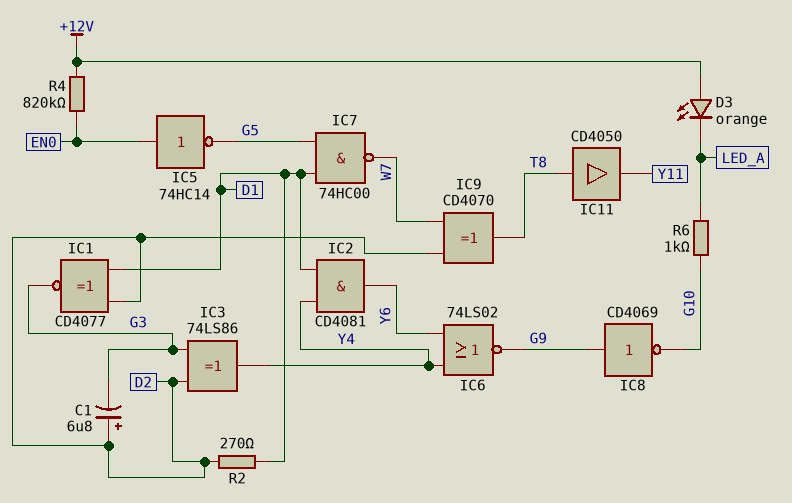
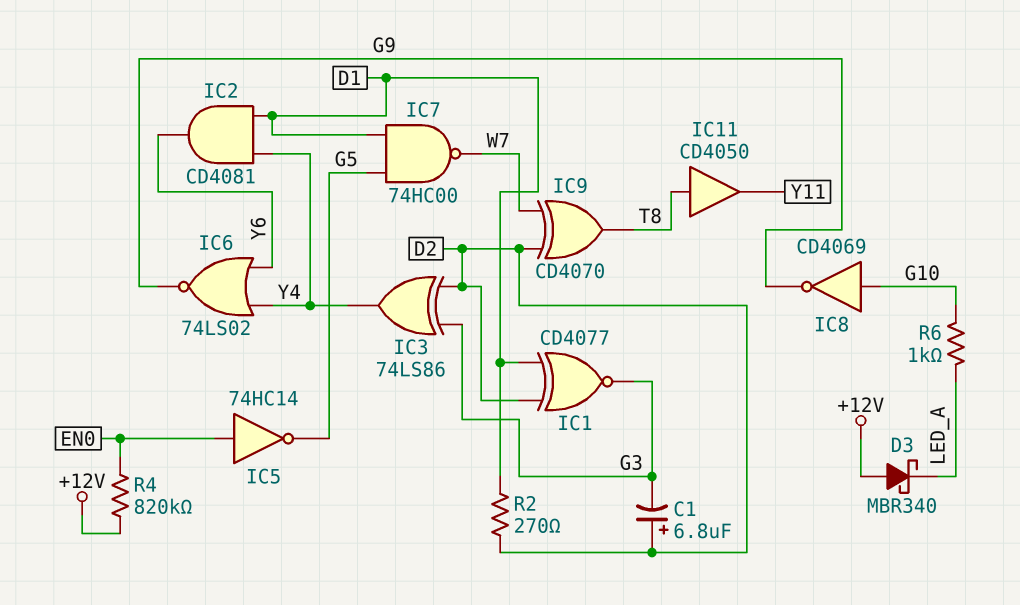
D3: LED orange (A +12V, K LED_A) -> schottky MBR340 (A +12V, K LED_A)
IC8: NOT CD4069 (in G9, out G10) -> NOT CD4069 (in G10, out G9)

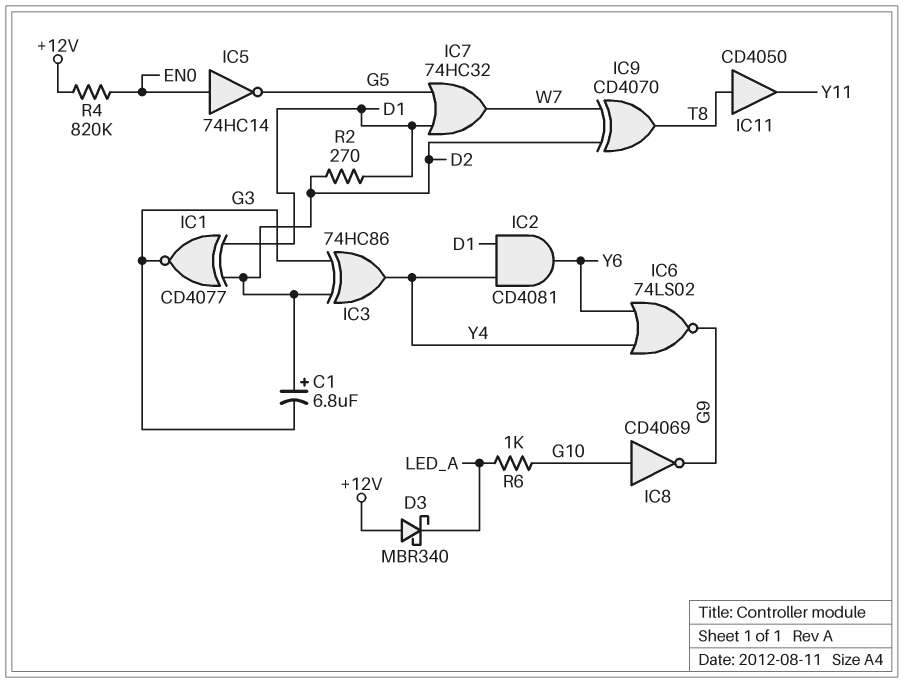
IC3: XOR 74LS86 (in D2, in G3, out Y4) -> XOR 74HC86 (in D2, in G3, out Y4)
IC7: NAND 74HC00 (in D1, in G5, out W7) -> OR 74HC32 (in D1, in G5, out W7)

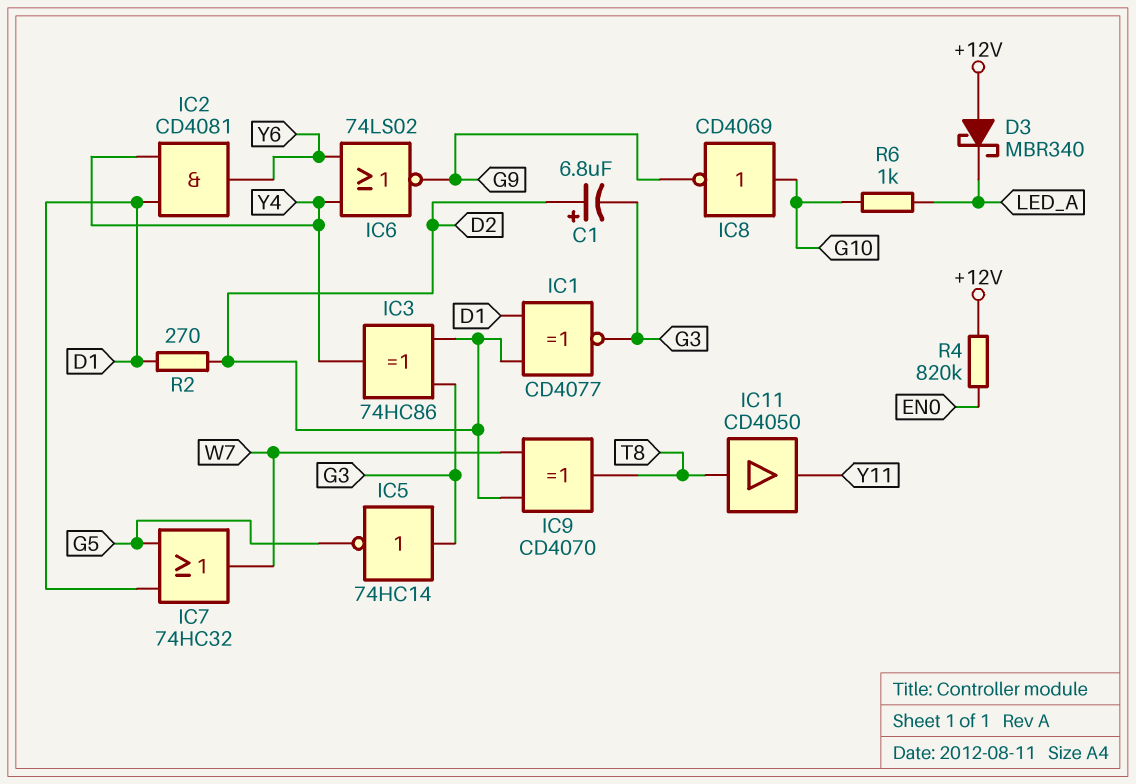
IC5: NOT 74HC14 (in EN0, out G5) -> NOT 74HC14 (in G3, out G5)

